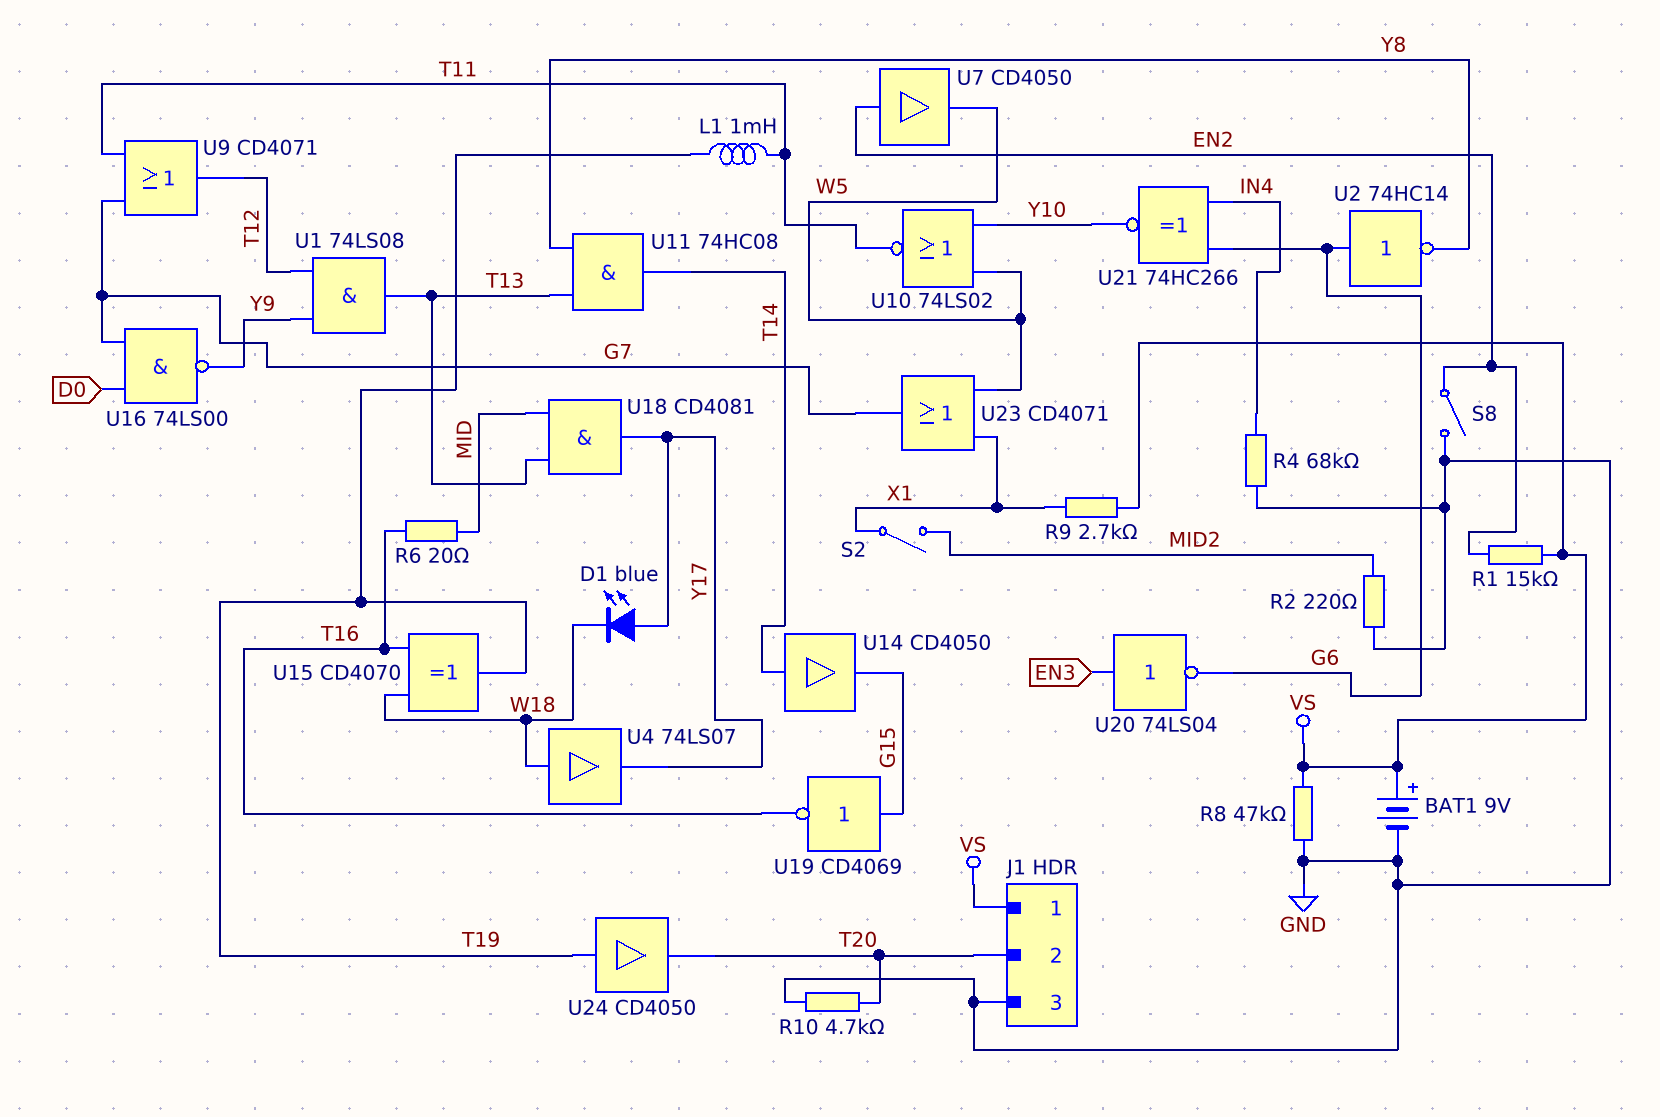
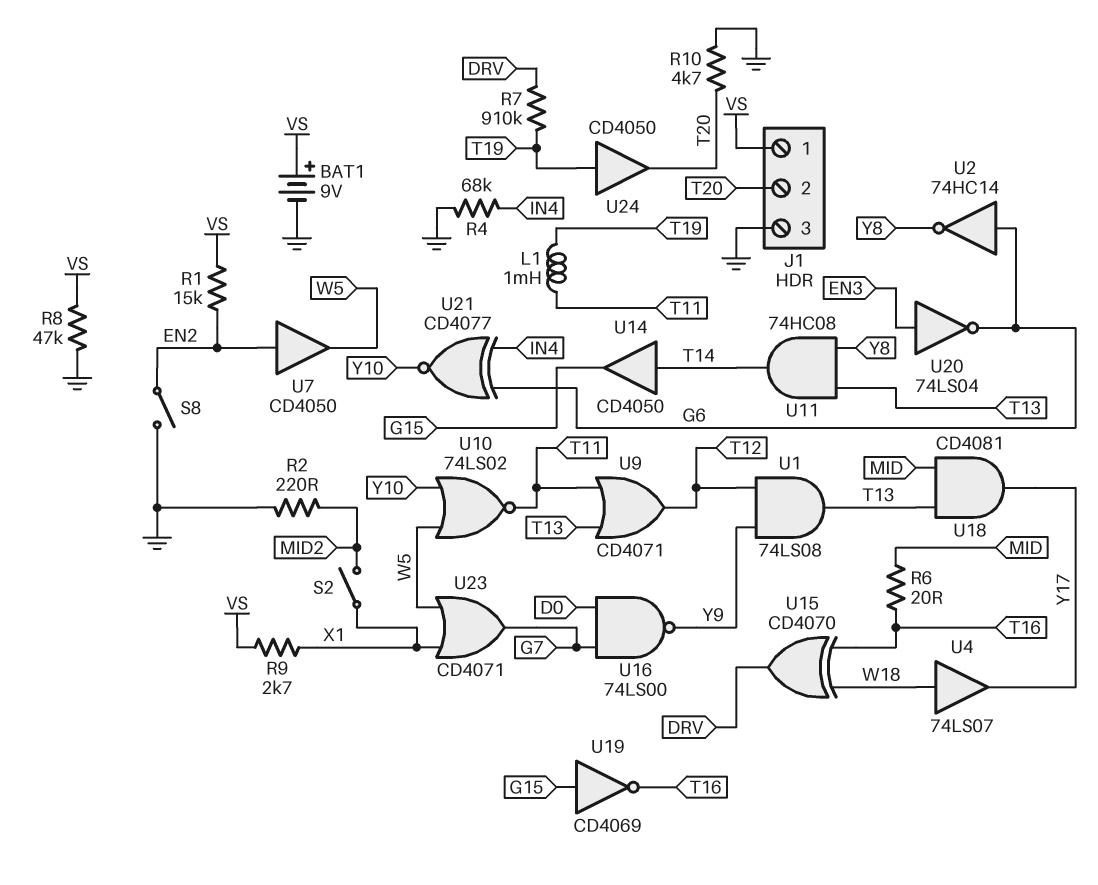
D1: LED blue (A Y17, K W18) -> none
R7: none -> 910k (DRV, T19)
U9: OR CD4071 (in G7, in T11, out T12) -> OR CD4071 (in T11, in T13, out T12)
U15: XOR CD4070 (in T16, in W18, out T19) -> XOR CD4070 (in T16, in W18, out DRV)
U21: XNOR 74HC266 (in G6, in IN4, out Y10) -> XNOR CD4077 (in G6, in IN4, out Y10)

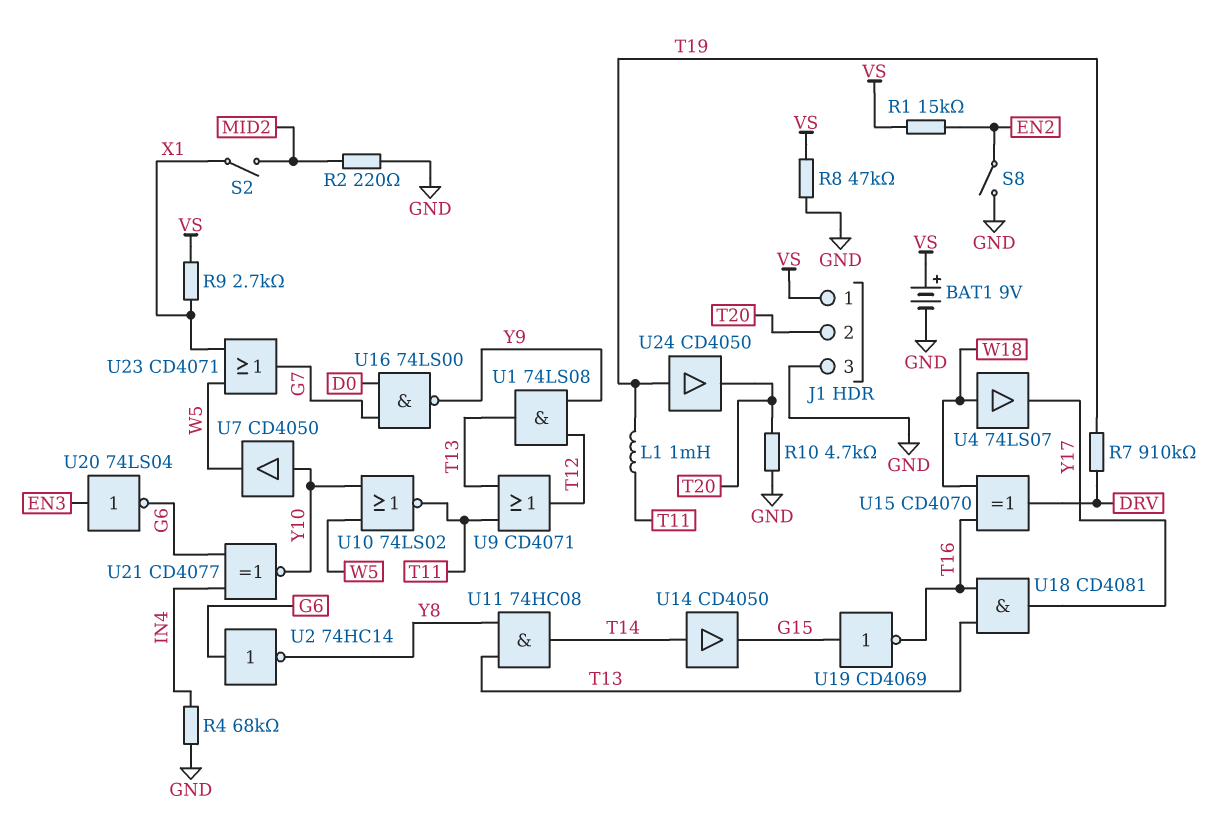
R6: 20 (MID, T16) -> none
U7: buffer CD4050 (in EN2, out W5) -> buffer CD4050 (in Y10, out W5)
U18: AND CD4081 (in MID, in T13, out Y17) -> AND CD4081 (in T13, in T16, out Y17)

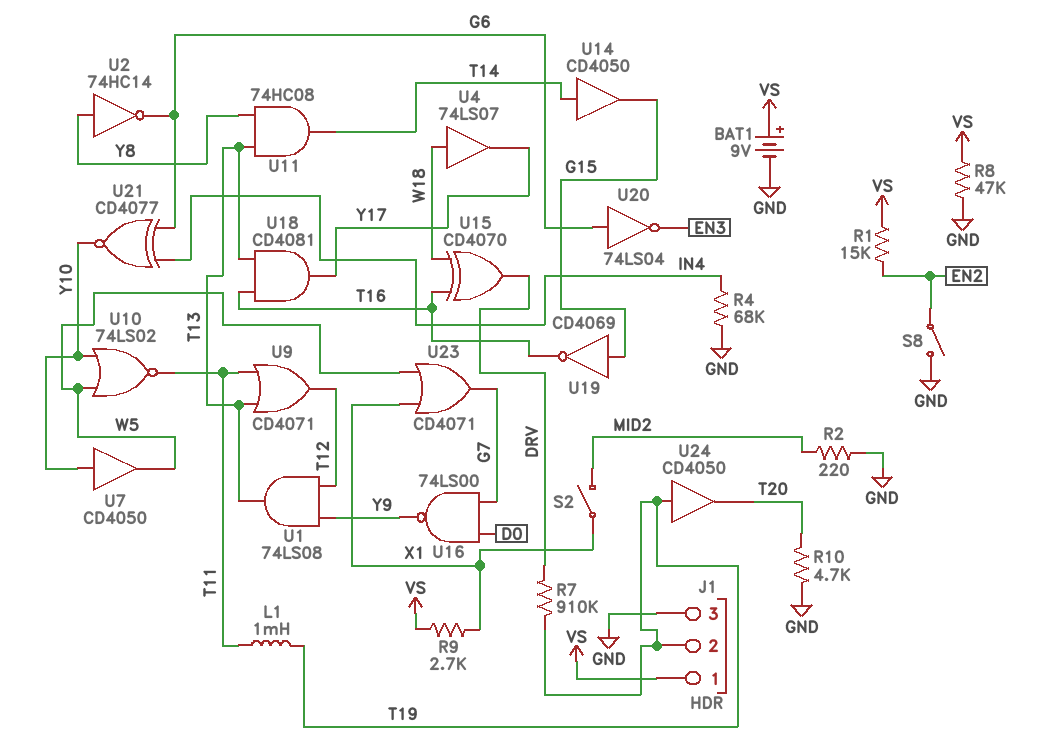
J1 pin 2: T20 -> T19
U2: NOT 74HC14 (in G6, out Y8) -> NOT 74HC14 (in Y8, out G6)
U20: NOT 74LS04 (in EN3, out G6) -> NOT 74LS04 (in G6, out EN3)

